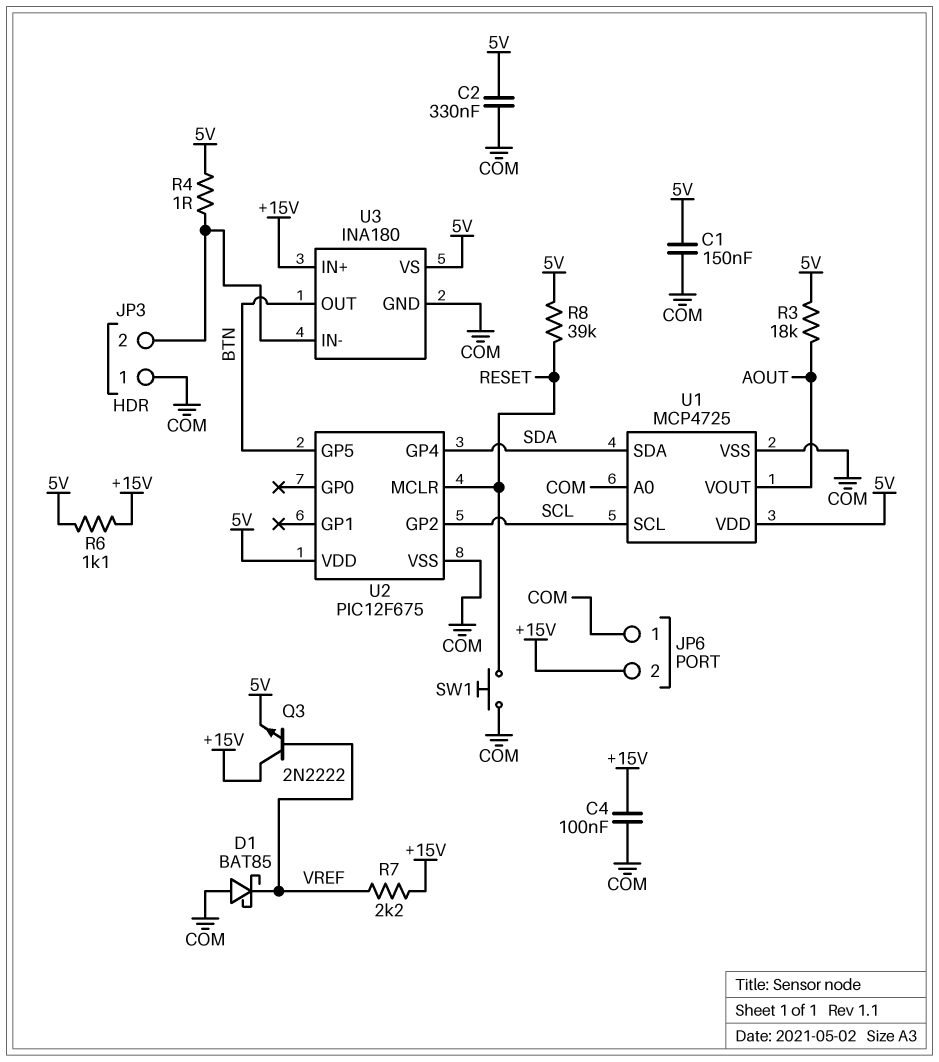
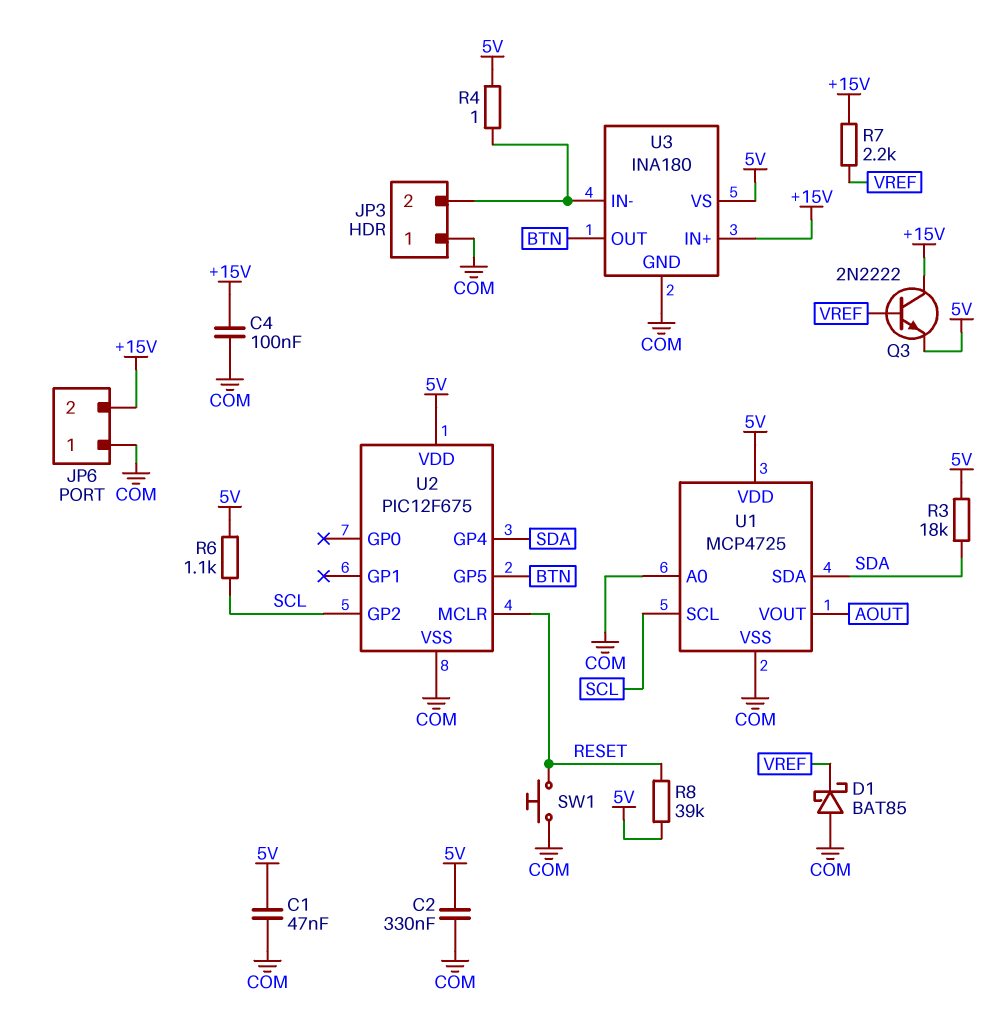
C1: 150nF (5V, COM) -> 47nF (5V, COM)
R3: 18k (5V, AOUT) -> 18k (5V, SDA)
R6: 1.1k (+15V, 5V) -> 1.1k (5V, SCL)

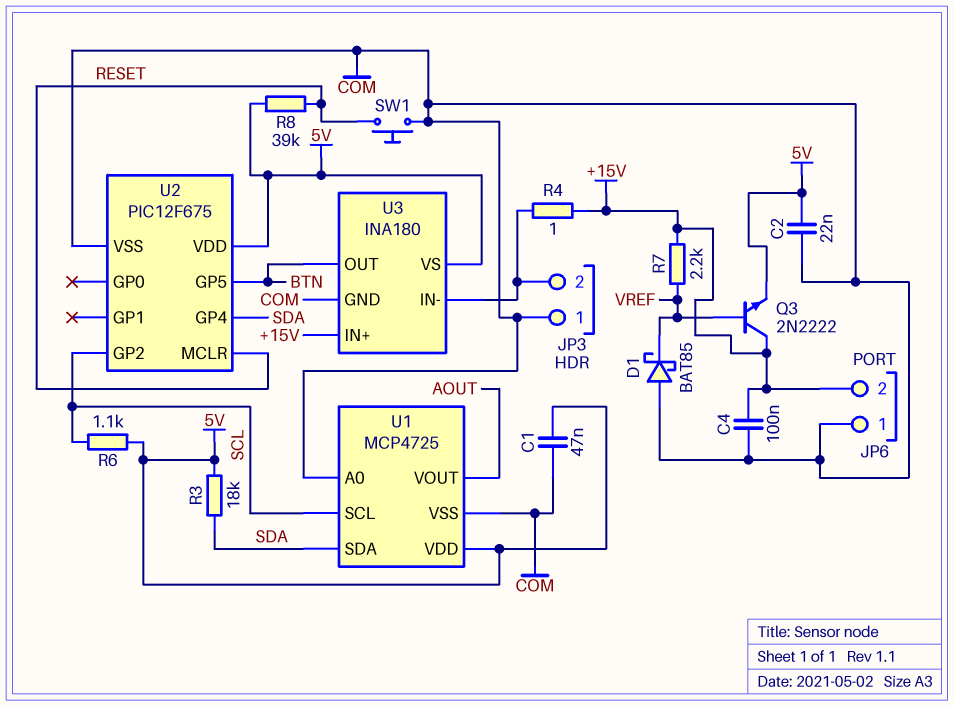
C2: 330nF (5V, COM) -> 22nF (5V, COM)
R4: 1 (5V, JP3/2) -> 1 (+15V, JP3/2)

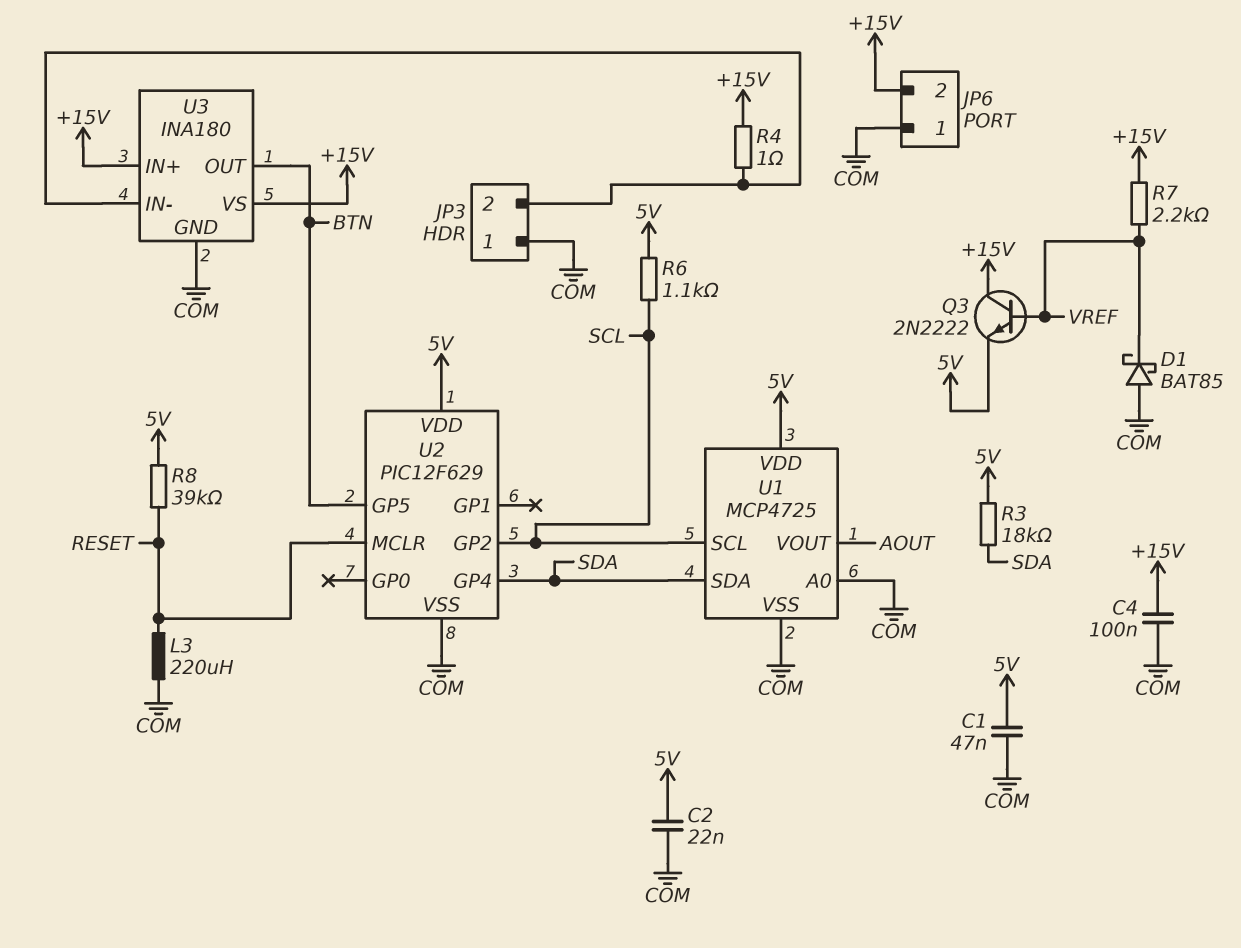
L3: none -> 220uH (COM, RESET)
SW1: button (COM, RESET) -> none
U2: PIC12F675 -> PIC12F629
U3 pin VS: 5V -> +15V

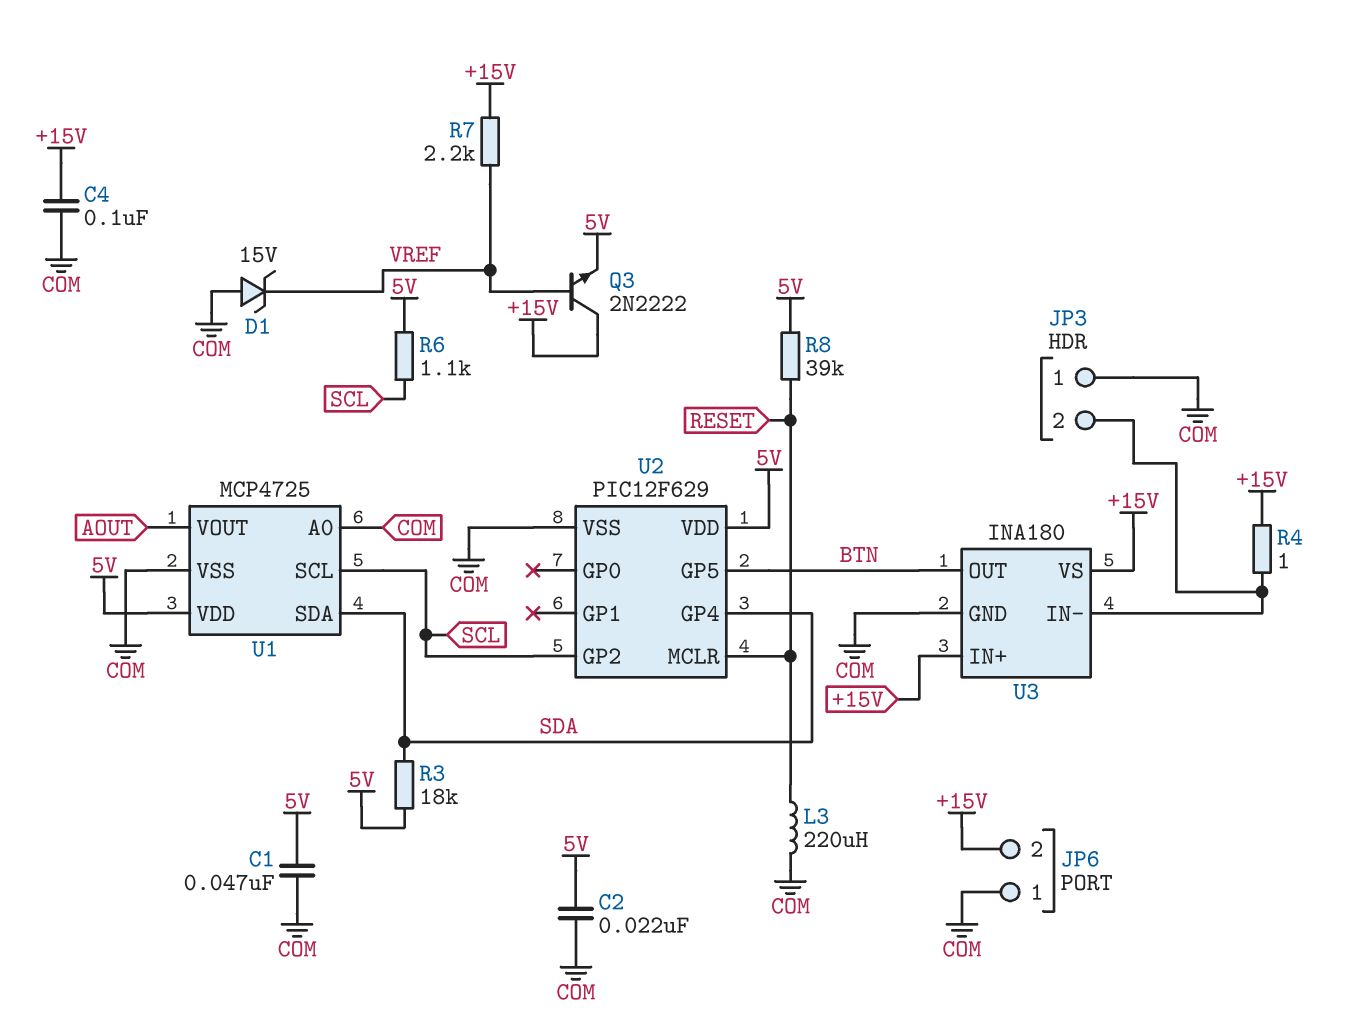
D1: schottky BAT85 (A COM, K VREF) -> zener 15V (A COM, K VREF)

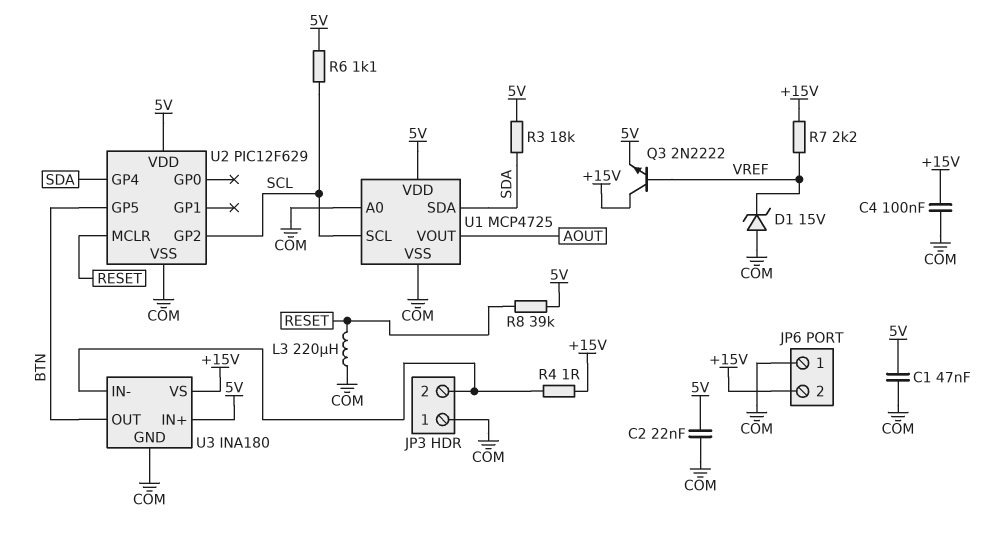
U3 pin IN+: +15V -> 5V

